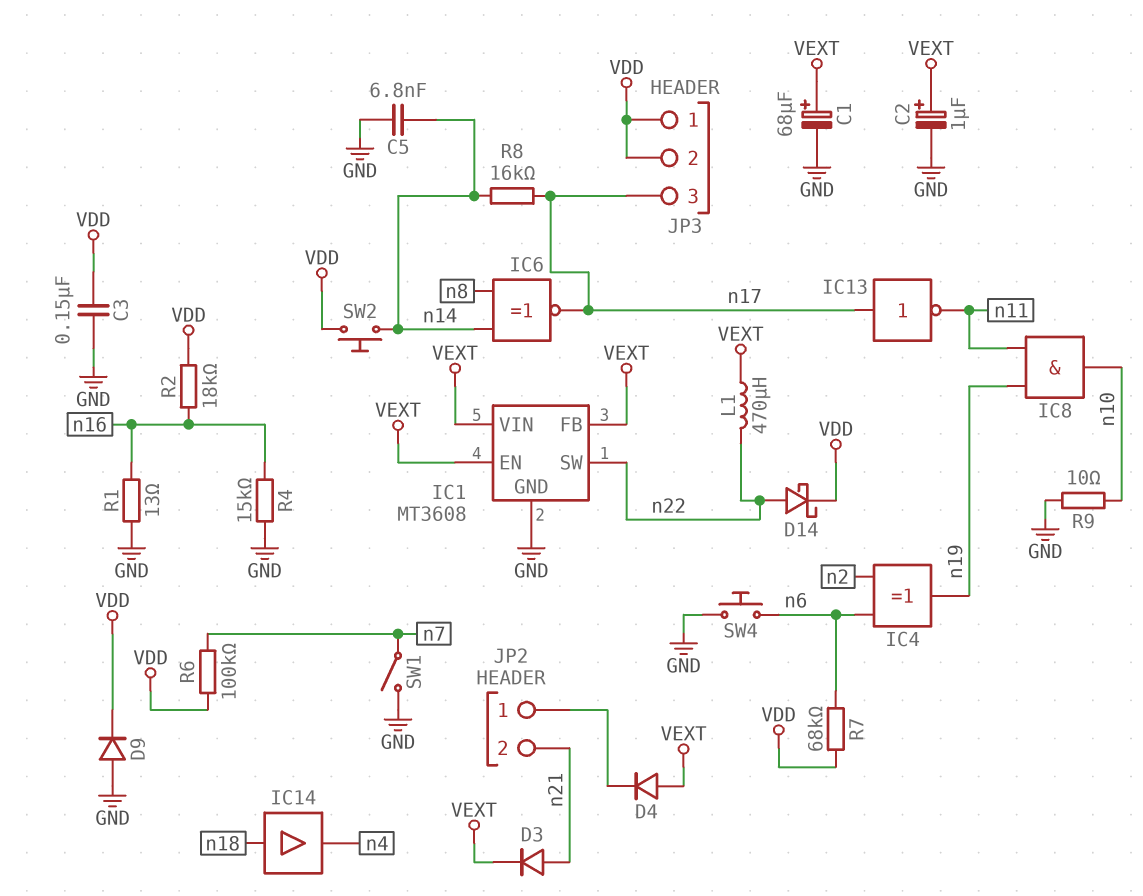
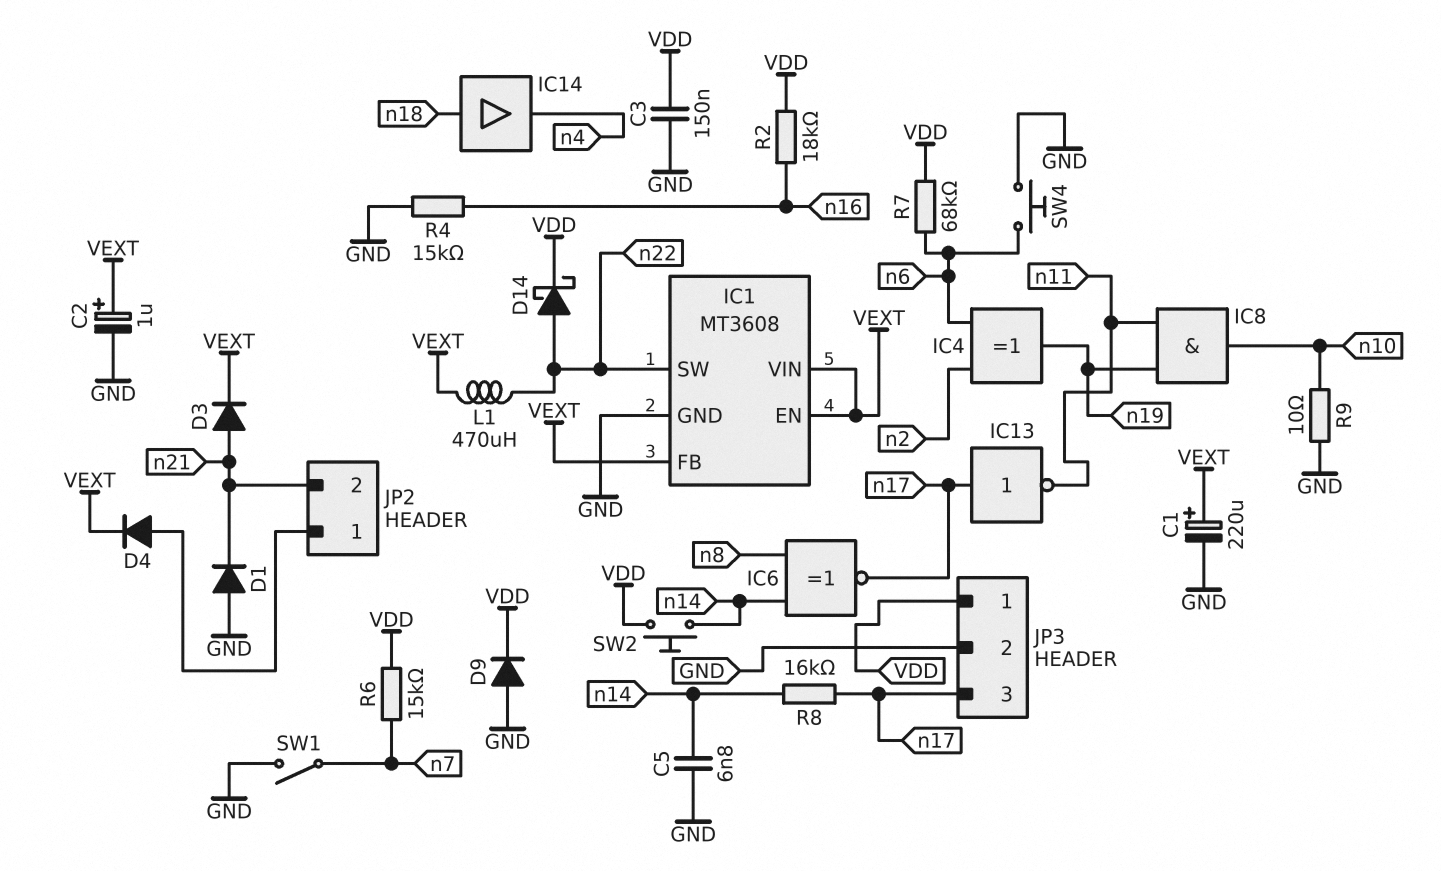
C1: 68uF (plus VEXT, minus GND) -> 220uF (plus VEXT, minus GND)
D1: none -> diode (A GND, K n21)
D4: diode (A VEXT, K JP2/1) -> diode (A JP2/1, K VEXT)
JP3 pin 2: VDD -> GND
R1: 13 (GND, n16) -> none
R6: 100k (VDD, n7) -> 15k (VDD, n7)

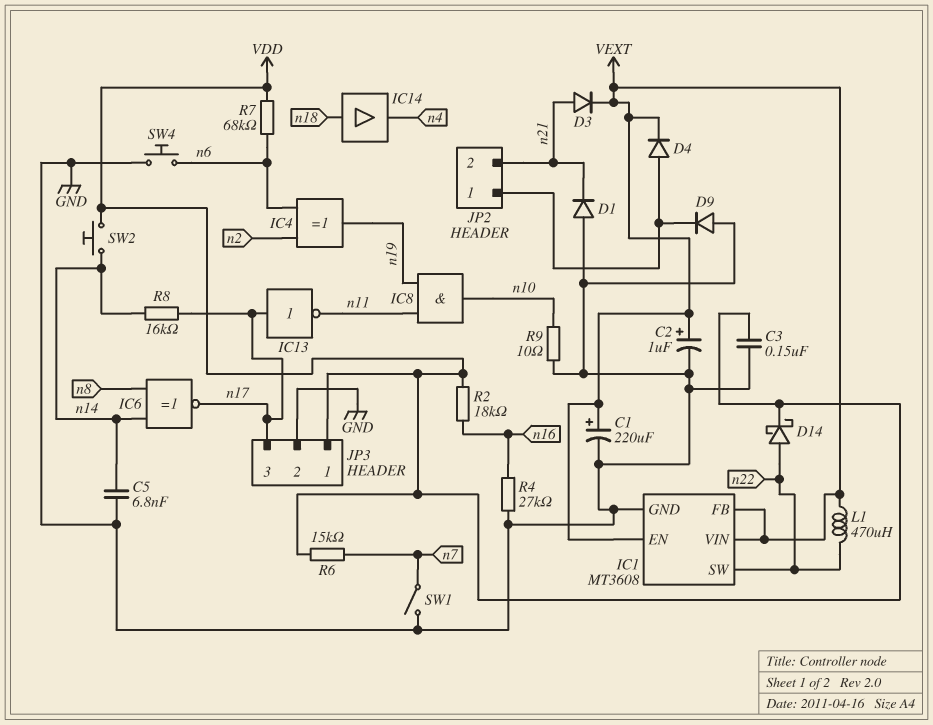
D9: diode (A GND, K VDD) -> diode (A GND, K JP2/1)
R4: 15k (GND, n16) -> 27k (GND, n16)

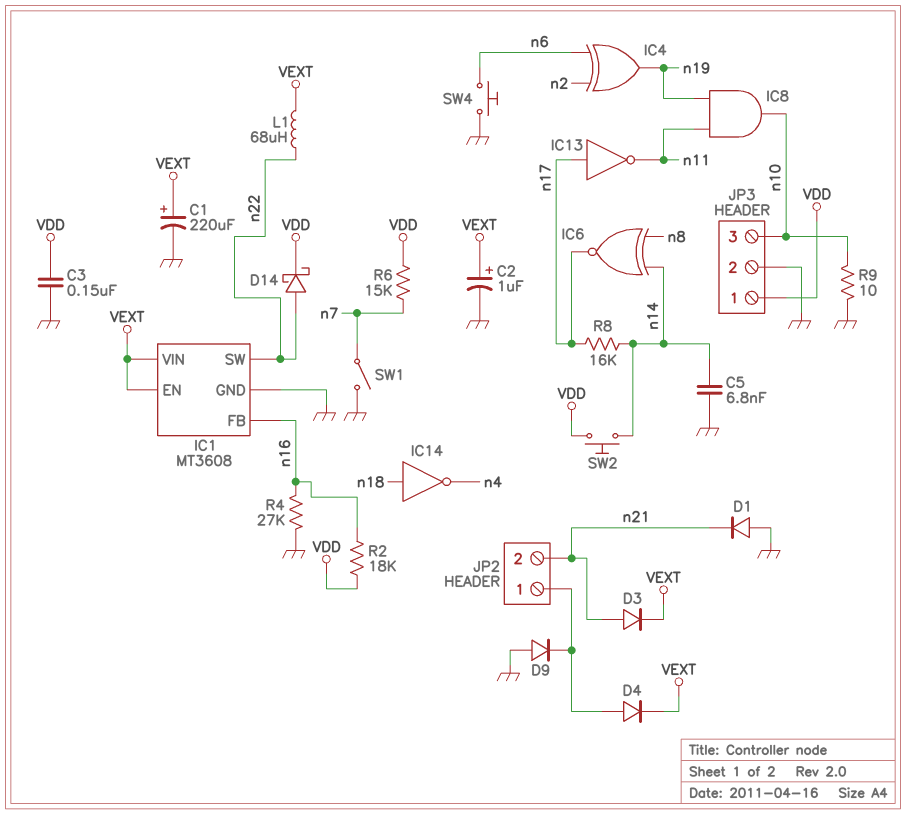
IC1 pin FB: VEXT -> n16
IC14: buffer (in n18, out n4) -> NOT (in n18, out n4)
JP3 pin 3: n17 -> n10
L1: 470uH (VEXT, n22) -> 68uH (VEXT, n22)
R7: 68k (VDD, n6) -> none

